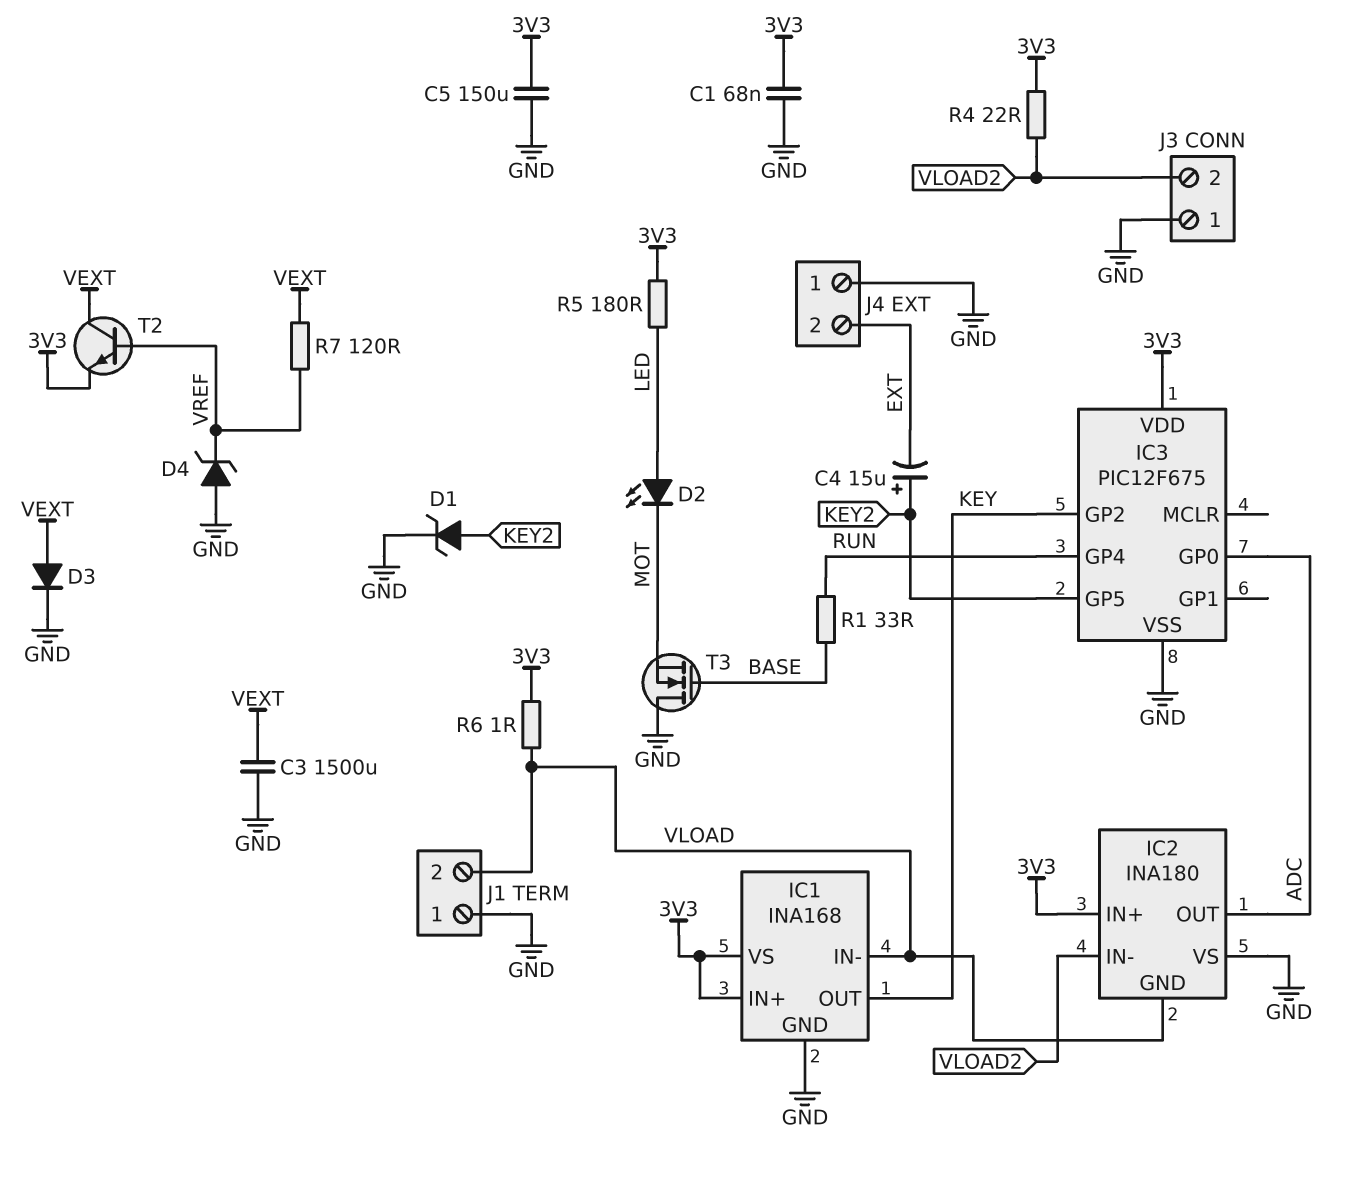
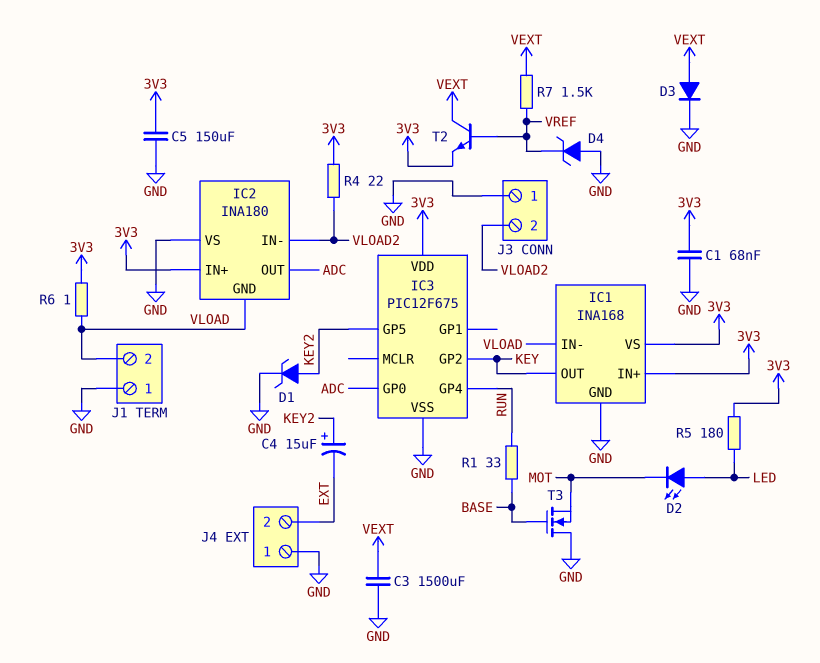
R7: 120 (VEXT, VREF) -> 1.5k (VEXT, VREF)

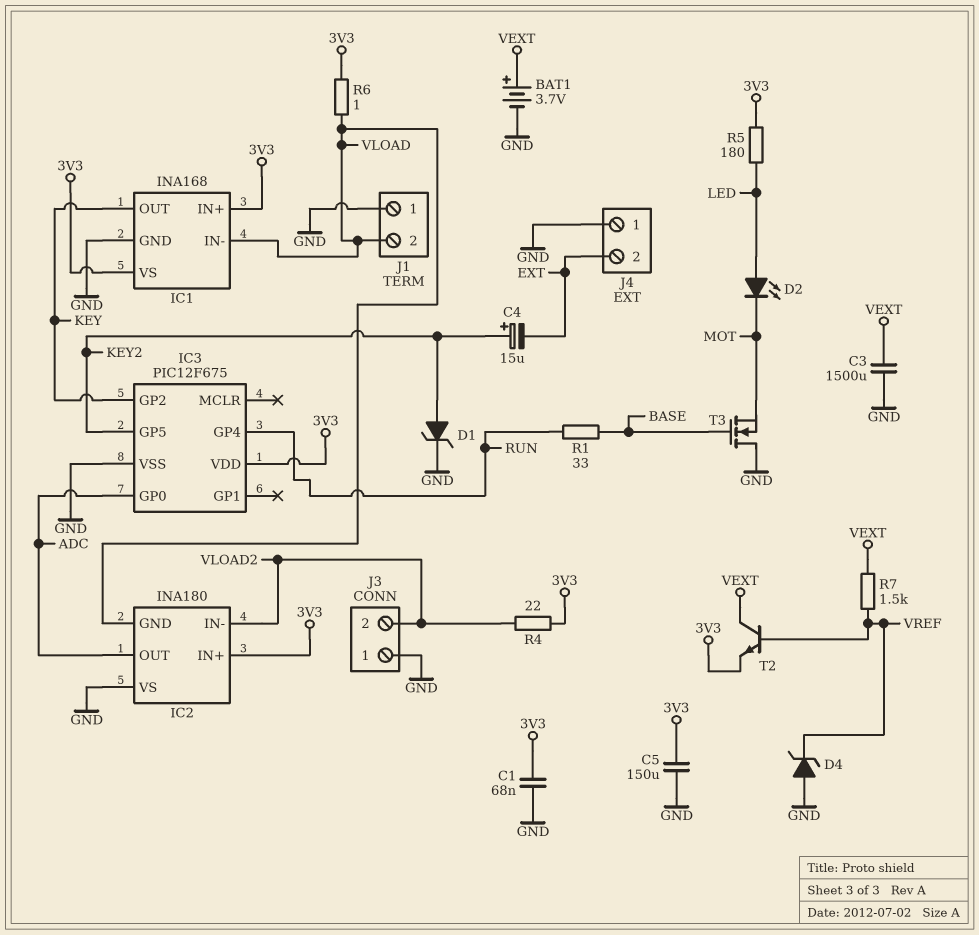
BAT1: none -> 3.7V (plus VEXT, minus GND)
D3: diode (A VEXT, K GND) -> none

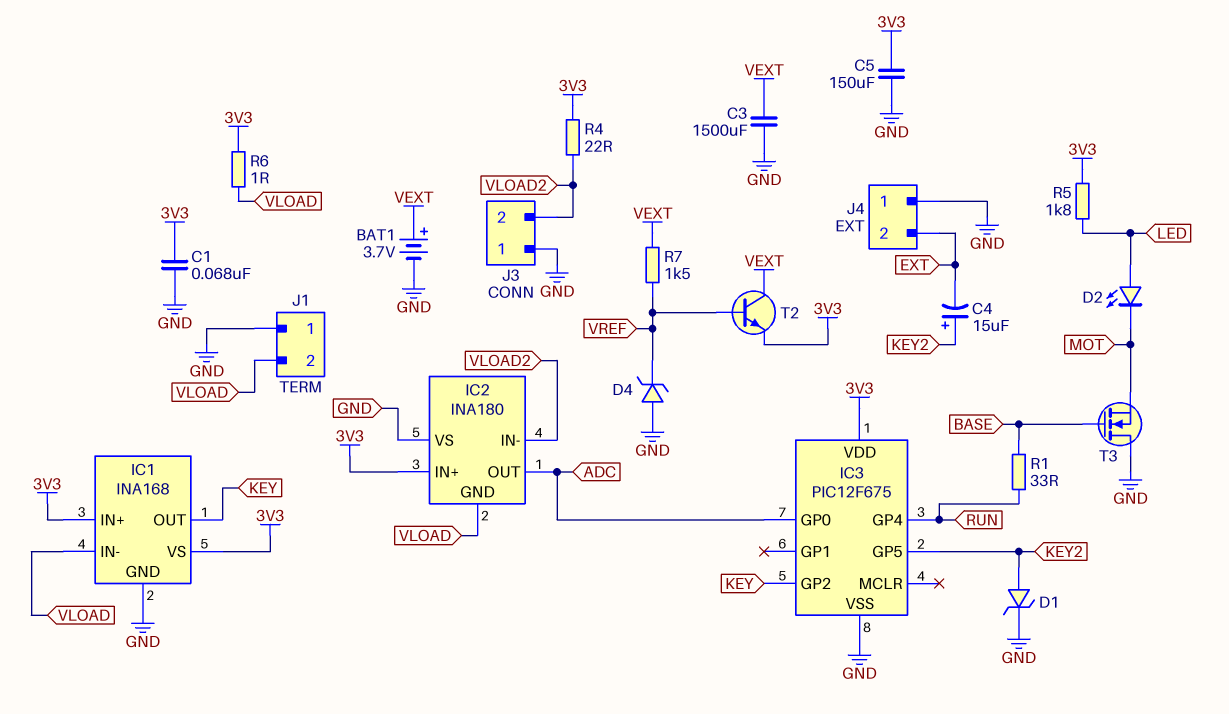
R5: 180 (3V3, LED) -> 1.8k (3V3, LED)

